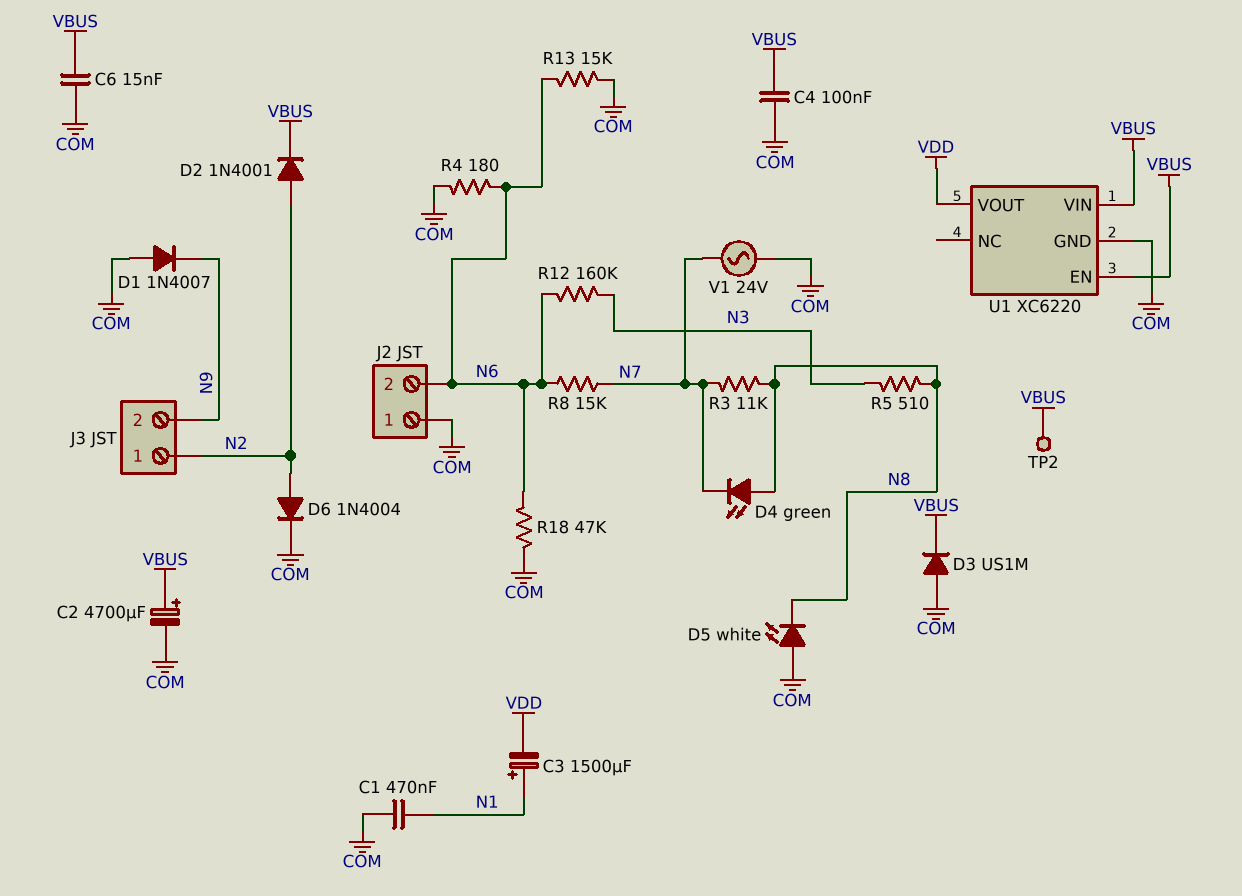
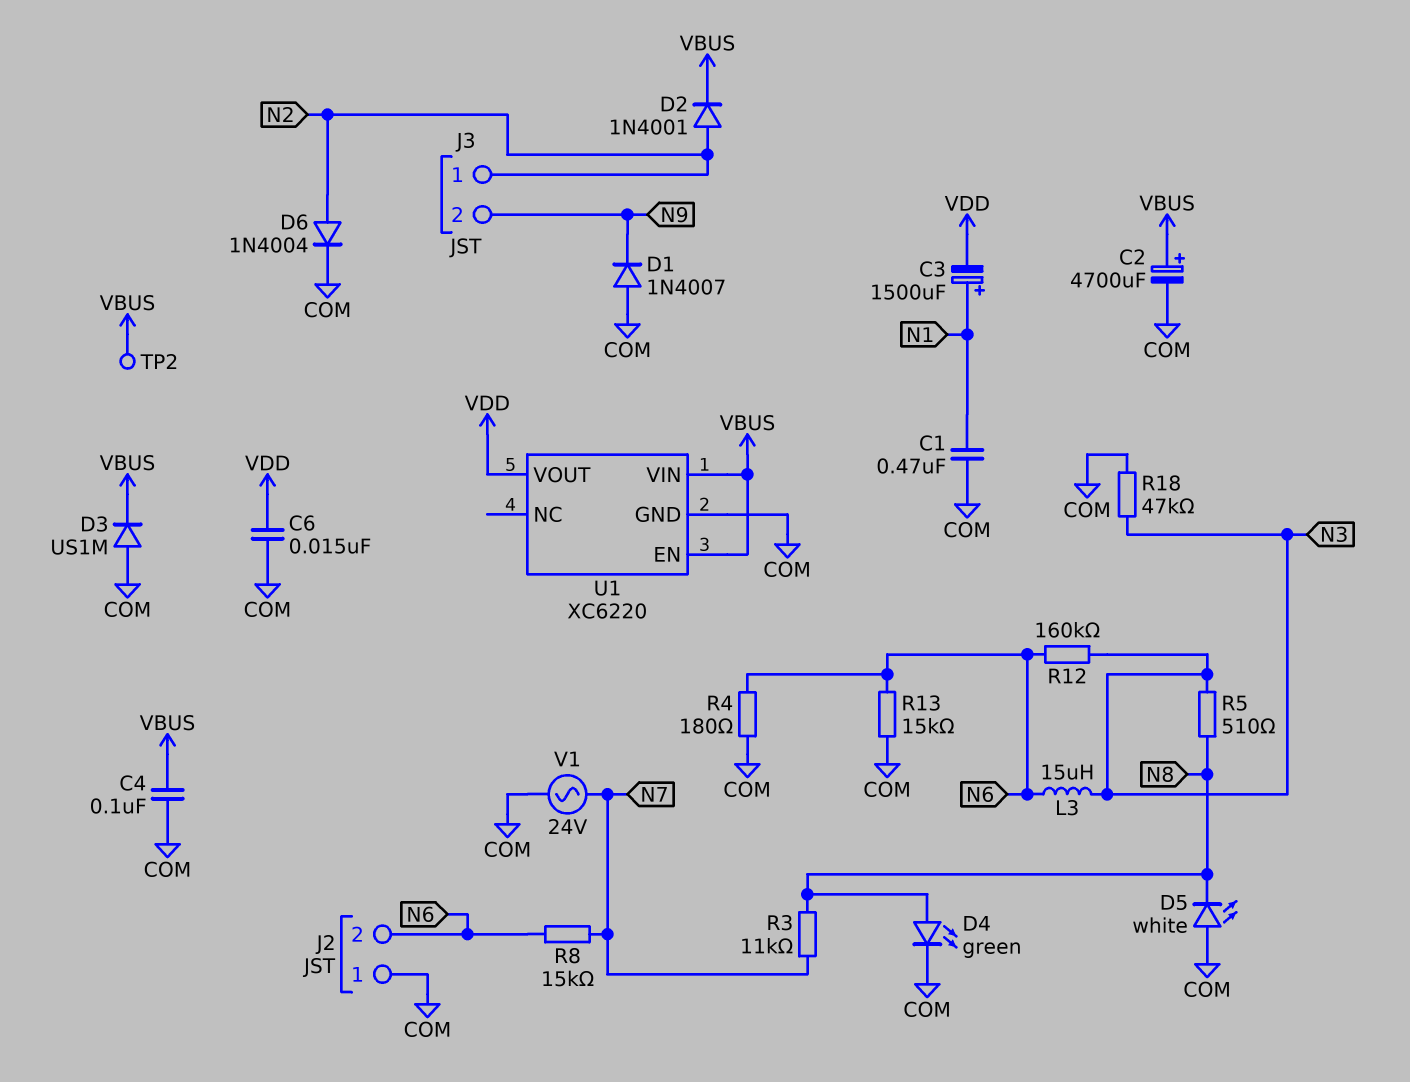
C6: 15nF (COM, VBUS) -> 15nF (COM, VDD)
D4: LED green (A N8, K N7) -> LED green (A N8, K COM)
L3: none -> 15uH (N3, N6)
R18: 47k (COM, N6) -> 47k (COM, N3)

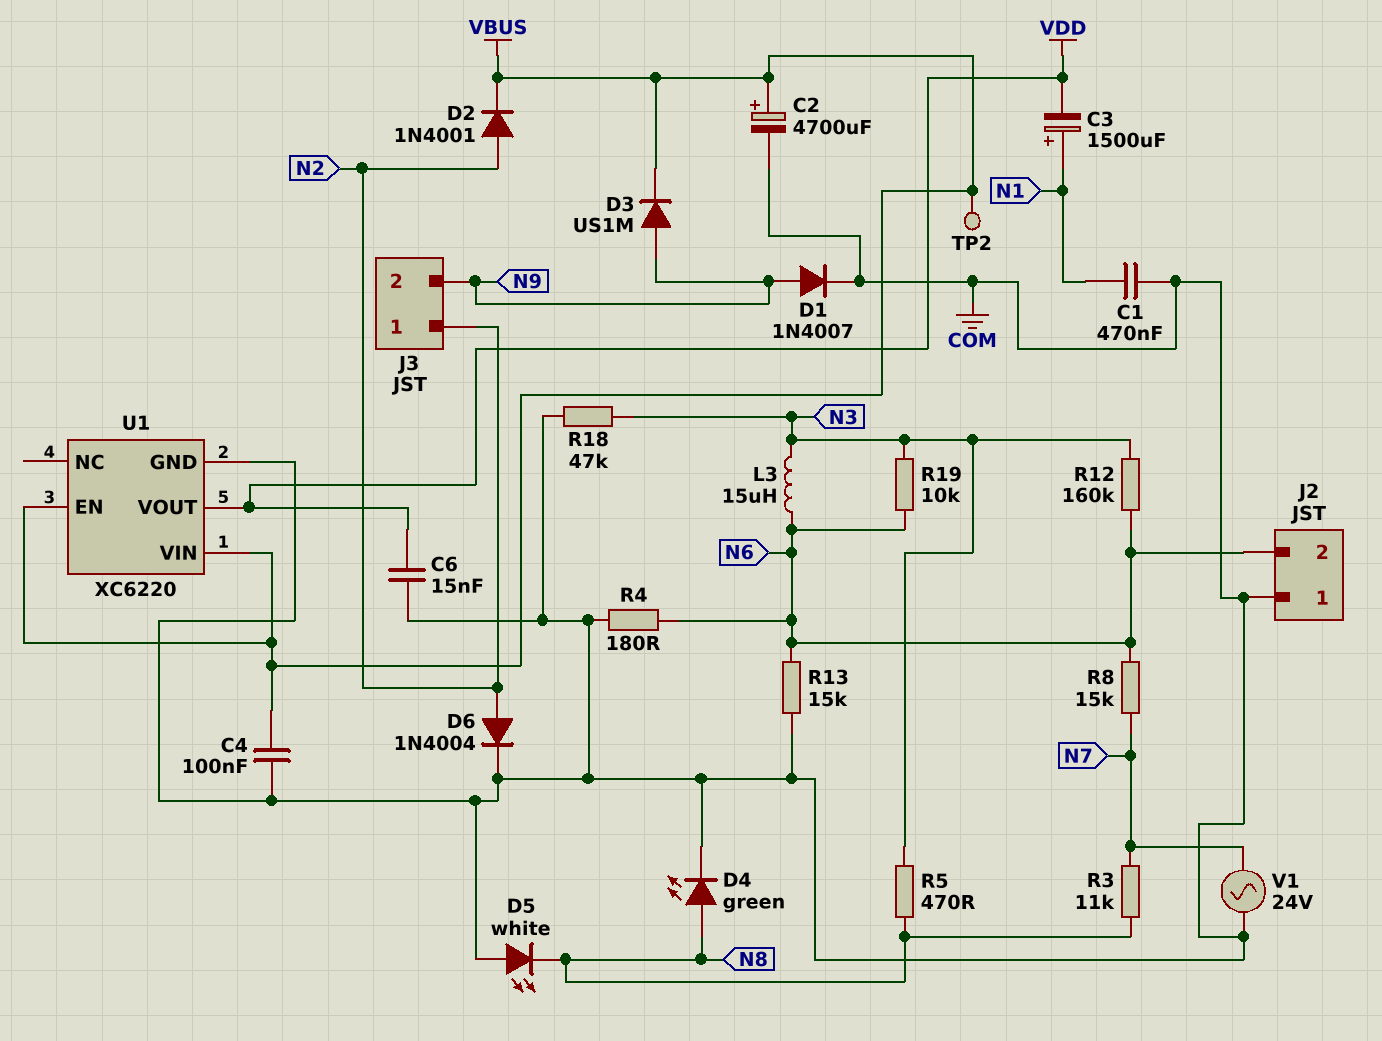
D1: diode 1N4007 (A COM, K N9) -> diode 1N4007 (A N9, K COM)
D3: diode US1M (A COM, K VBUS) -> diode US1M (A N9, K VBUS)
R5: 510 (N3, N8) -> 470 (N3, N8)
R19: none -> 10k (N3, N6)

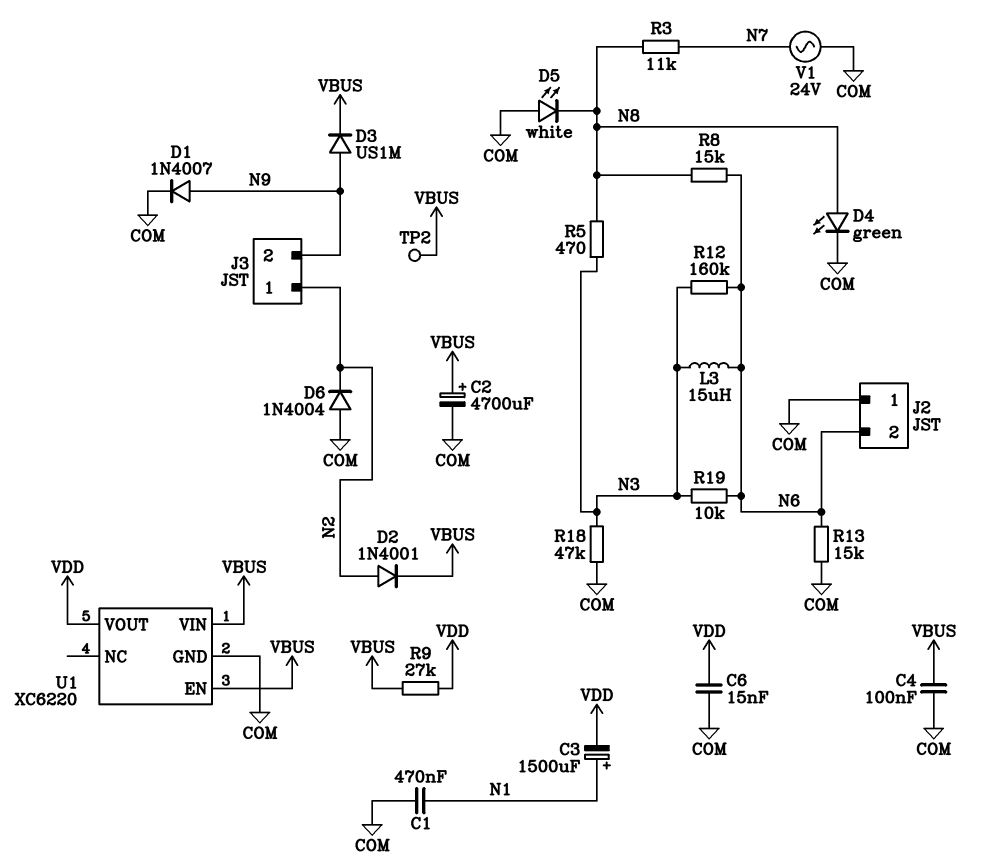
D6: diode 1N4004 (A N2, K COM) -> diode 1N4004 (A COM, K N2)
R4: 180 (COM, N6) -> none
R8: 15k (N6, N7) -> 15k (N6, N8)
R9: none -> 27k (VBUS, VDD)

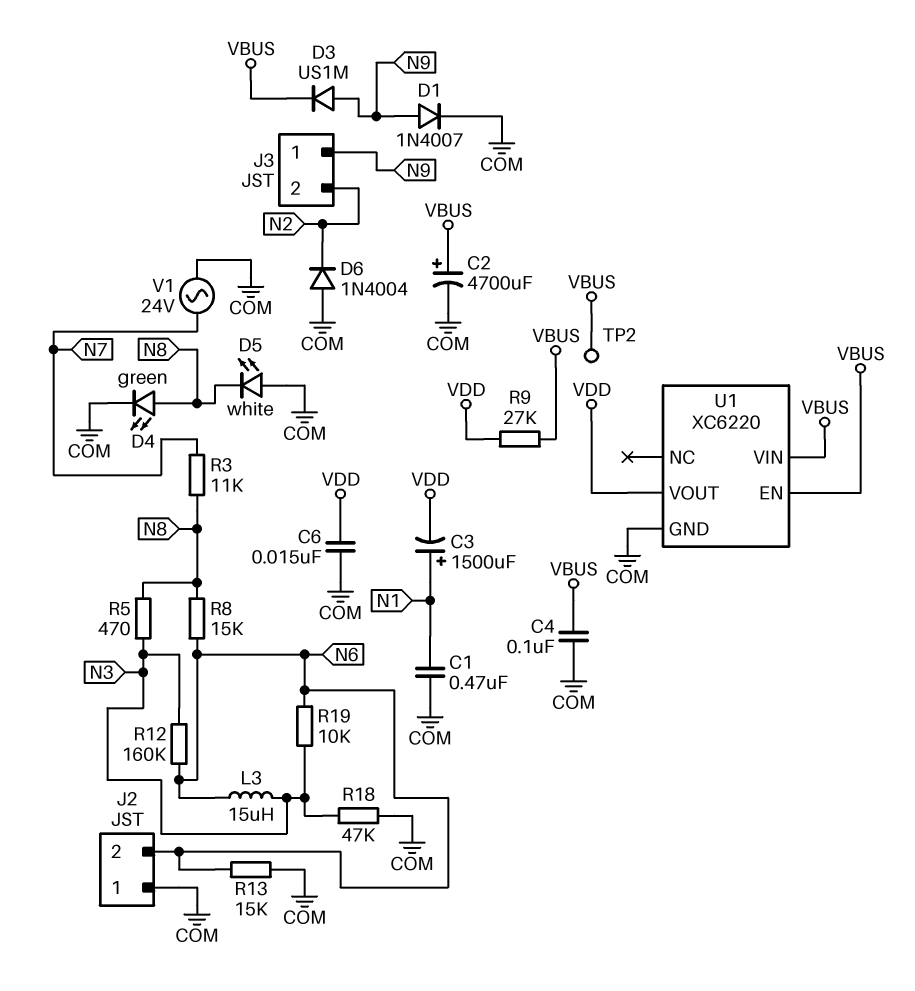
D2: diode 1N4001 (A N2, K VBUS) -> none
J3 pin 1: N2 -> N9
J3 pin 2: N9 -> N2

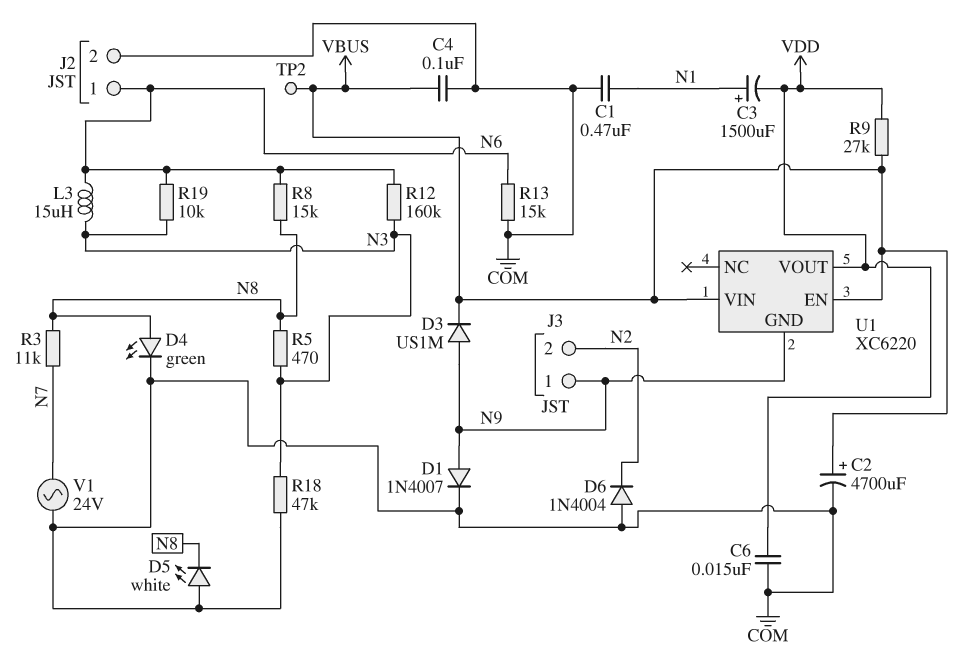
J2 pin 1: COM -> N6
J2 pin 2: N6 -> COM
U1 pin GND: COM -> N9

